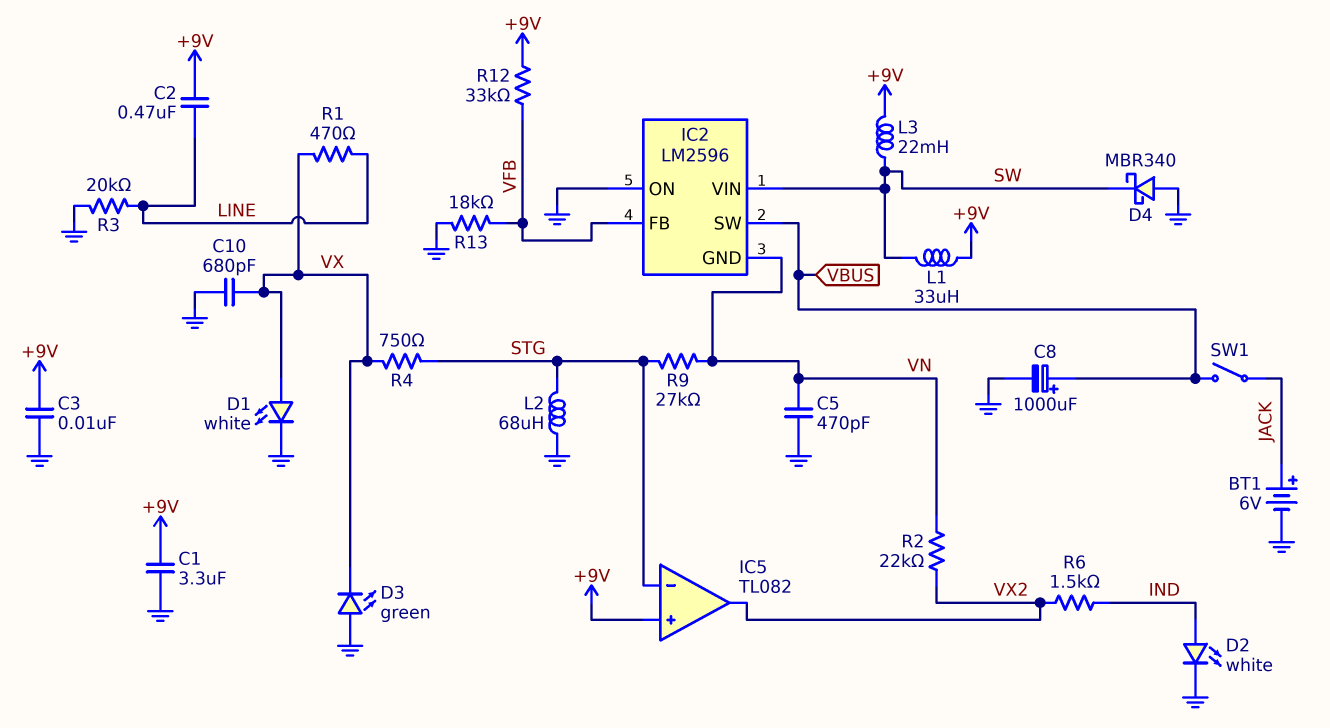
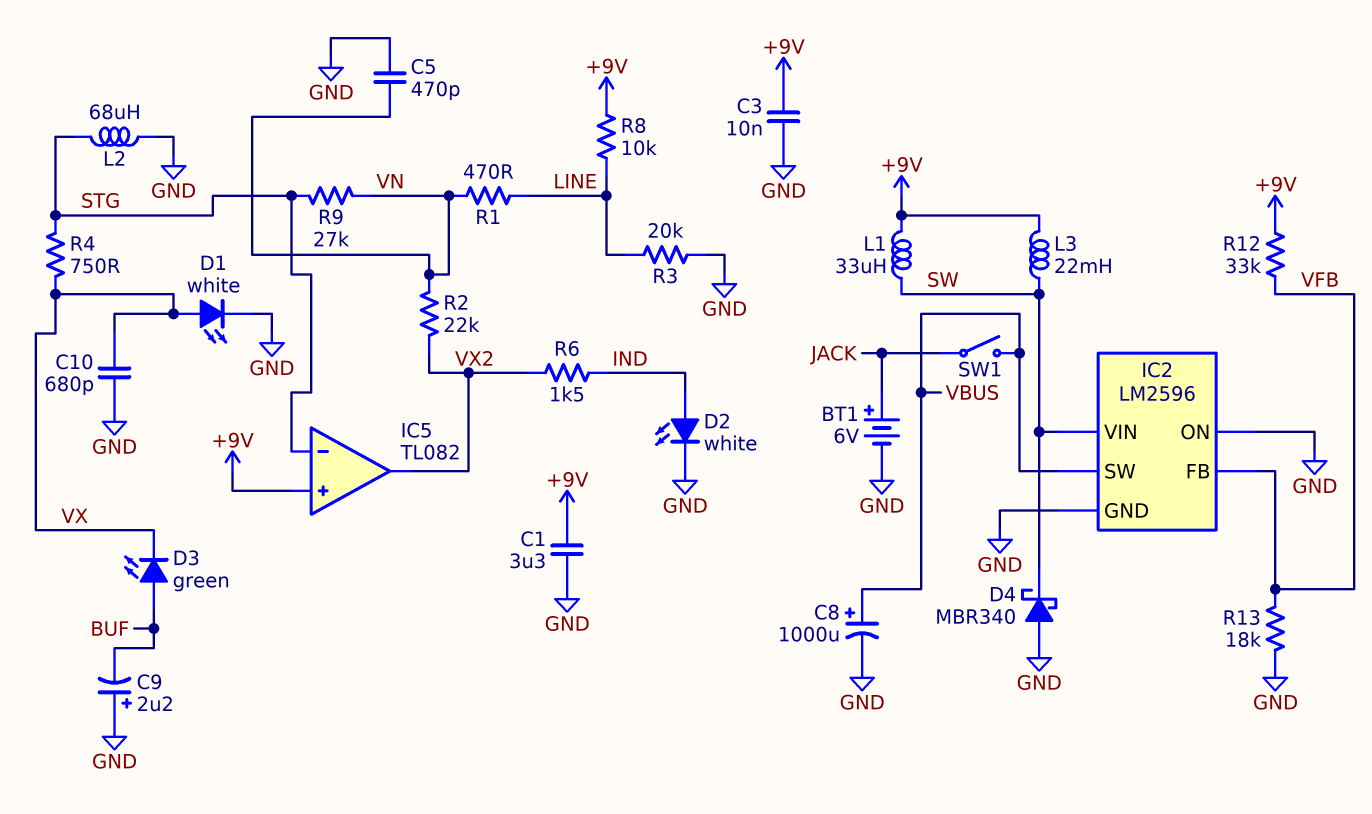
C2: 470nF (+9V, LINE) -> none
C9: none -> 2.2uF (plus GND, minus BUF)
D3: LED green (A GND, K VX) -> LED green (A BUF, K VX)
IC2 pin GND: VN -> GND
R1: 470 (LINE, VX) -> 470 (LINE, VN)
R8: none -> 10k (+9V, LINE)

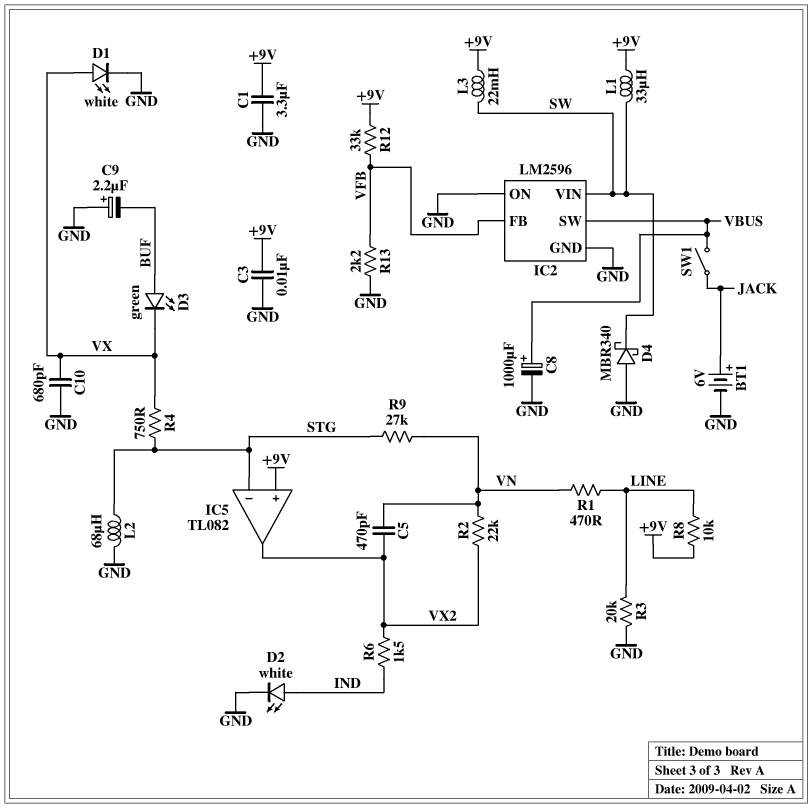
C5: 470pF (GND, VN) -> 470pF (VN, VX2)
R13: 18k (GND, VFB) -> 2.2k (GND, VFB)

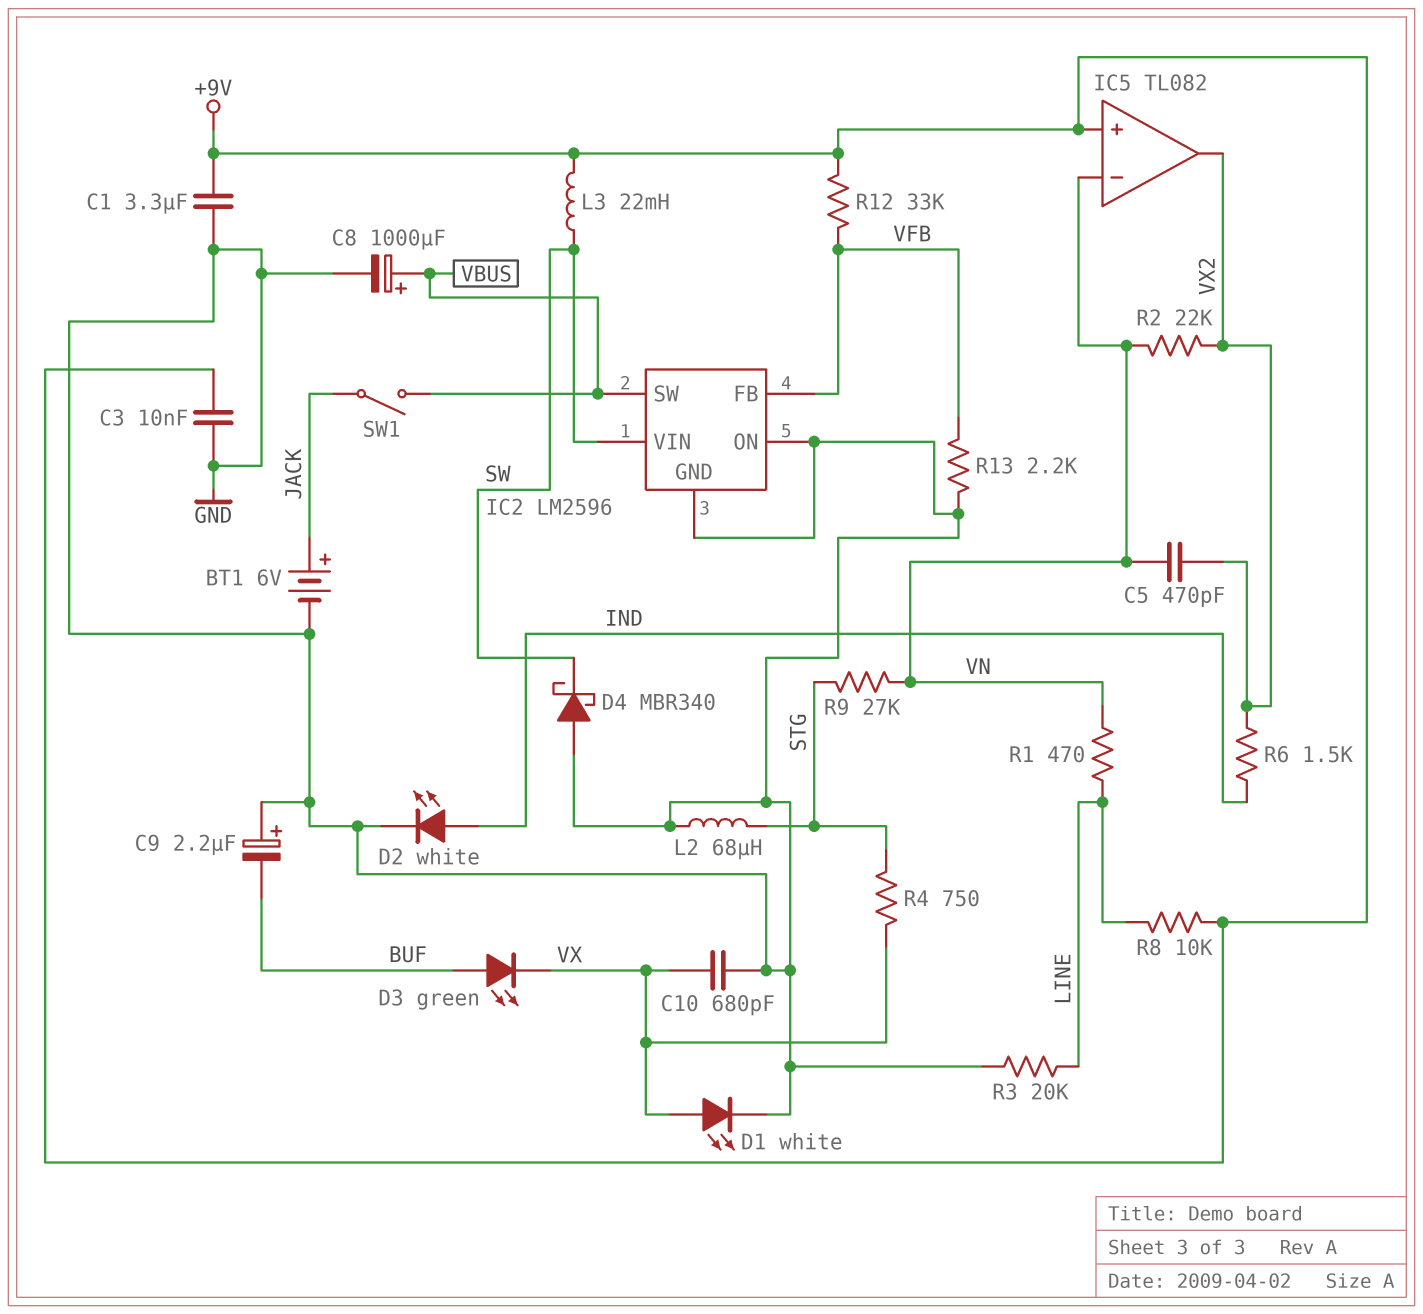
IC5 pin in-: STG -> VN
L1: 33uH (+9V, SW) -> none

